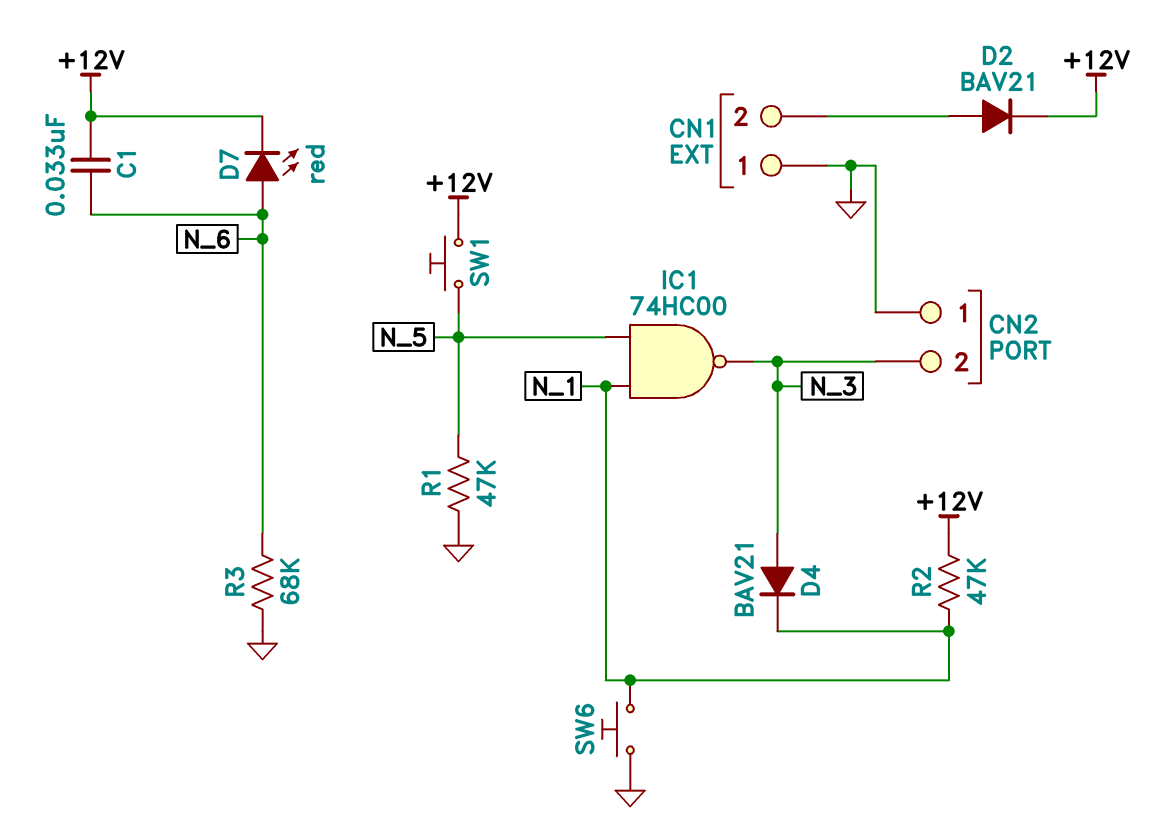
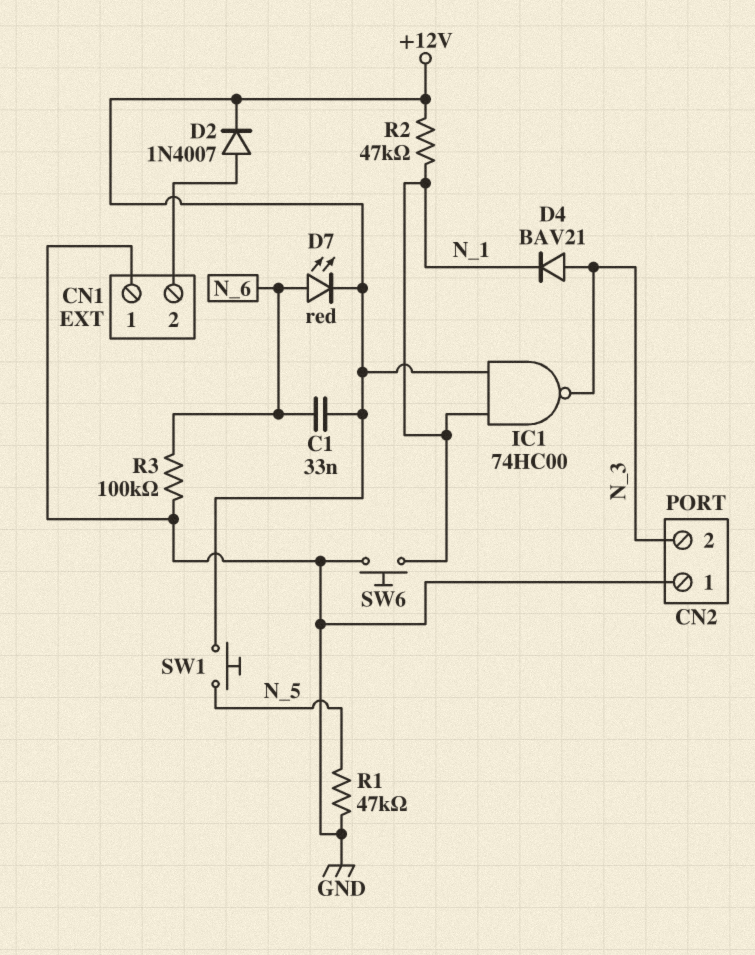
D2: diode BAV21 (A CN1/2, K +12V) -> diode 1N4007 (A CN1/2, K +12V)
IC1: NAND 74HC00 (in N_1, in N_5, out N_3) -> NAND 74HC00 (in +12V, in N_1, out N_3)
R3: 68k (GND, N_6) -> 100k (GND, N_6)

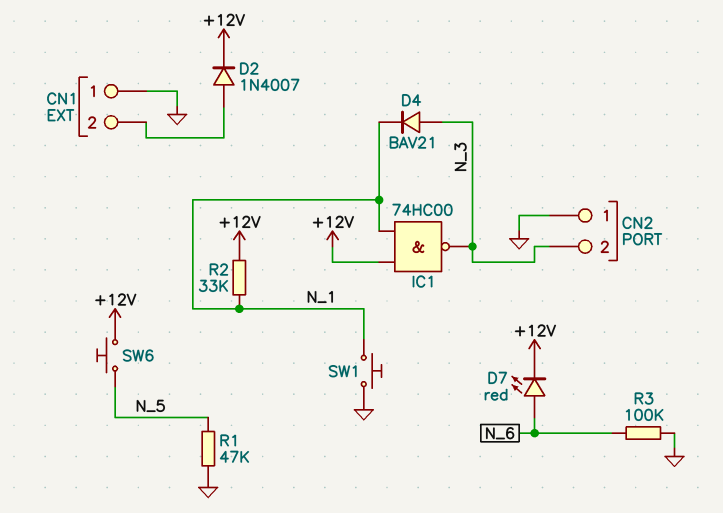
C1: 33nF (+12V, N_6) -> none
R2: 47k (+12V, N_1) -> 33k (+12V, N_1)
SW1: button (+12V, N_5) -> button (GND, N_1)
SW6: button (GND, N_1) -> button (+12V, N_5)

